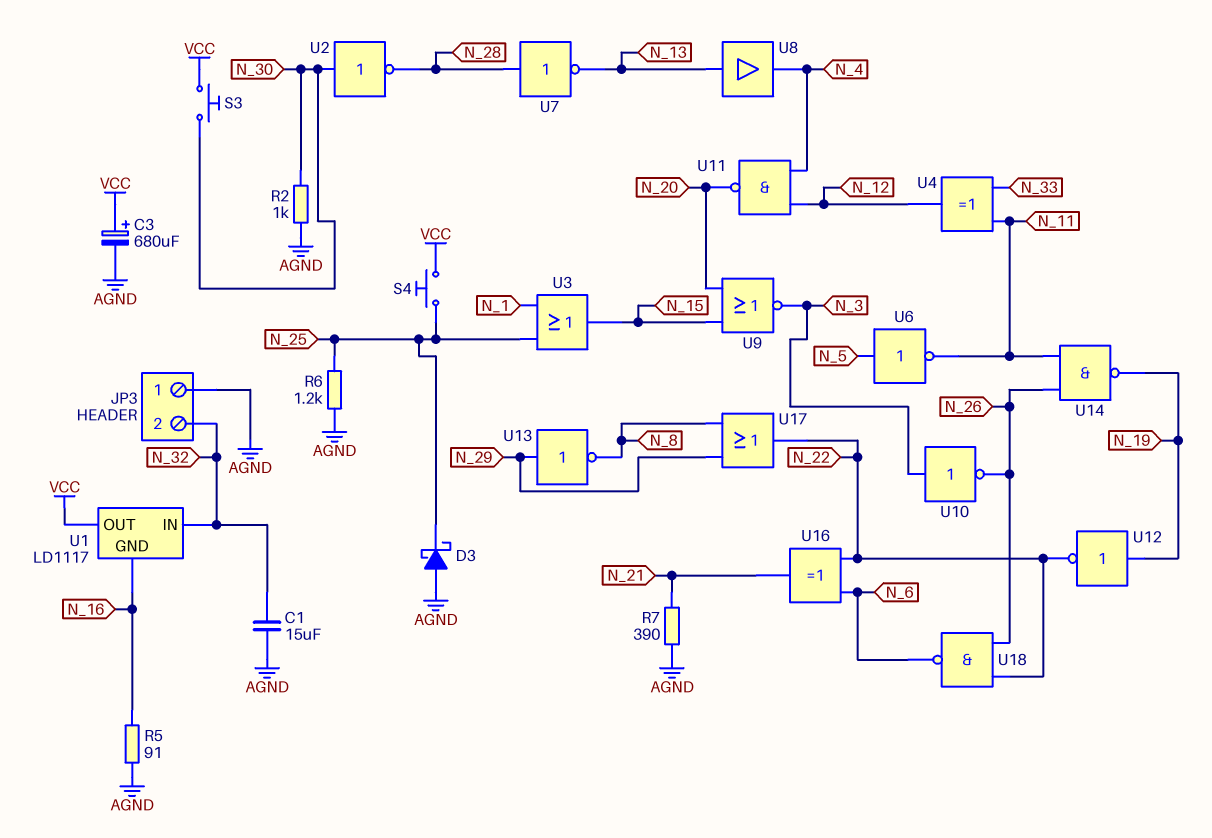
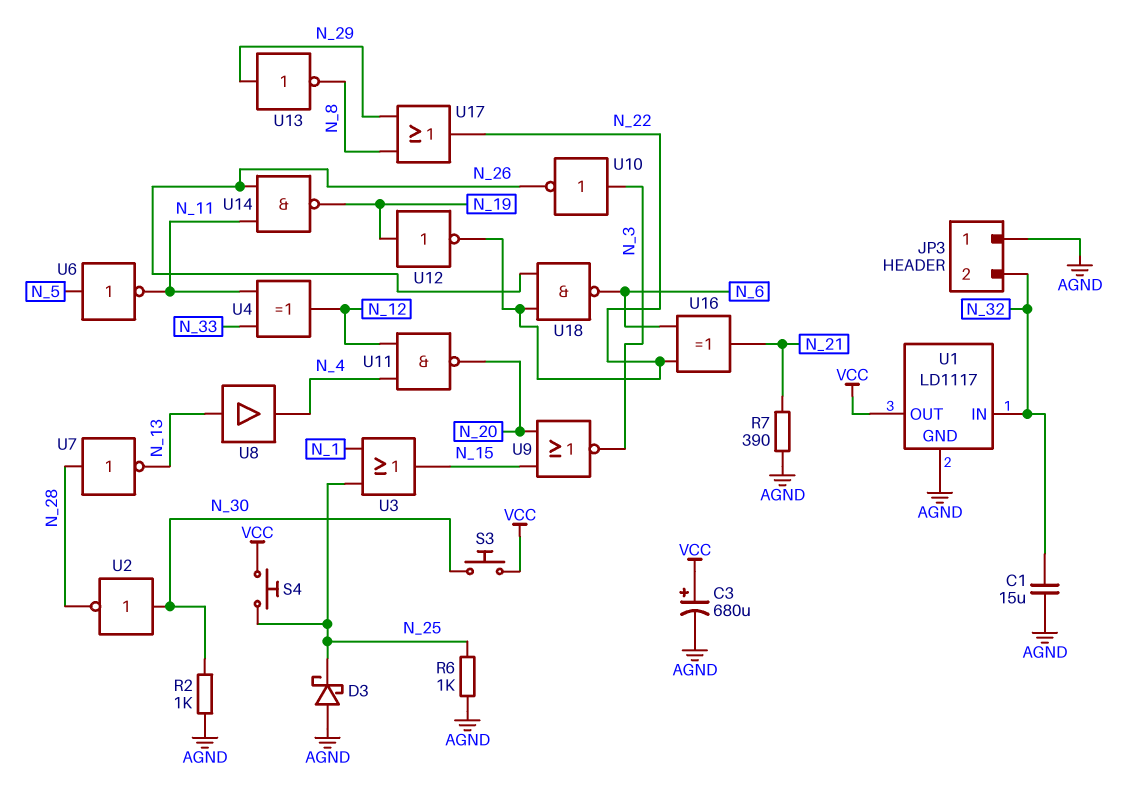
R5: 91 (AGND, N_16) -> none
R6: 1.2k (AGND, N_25) -> 1k (AGND, N_25)
U1 pin GND: N_16 -> AGND

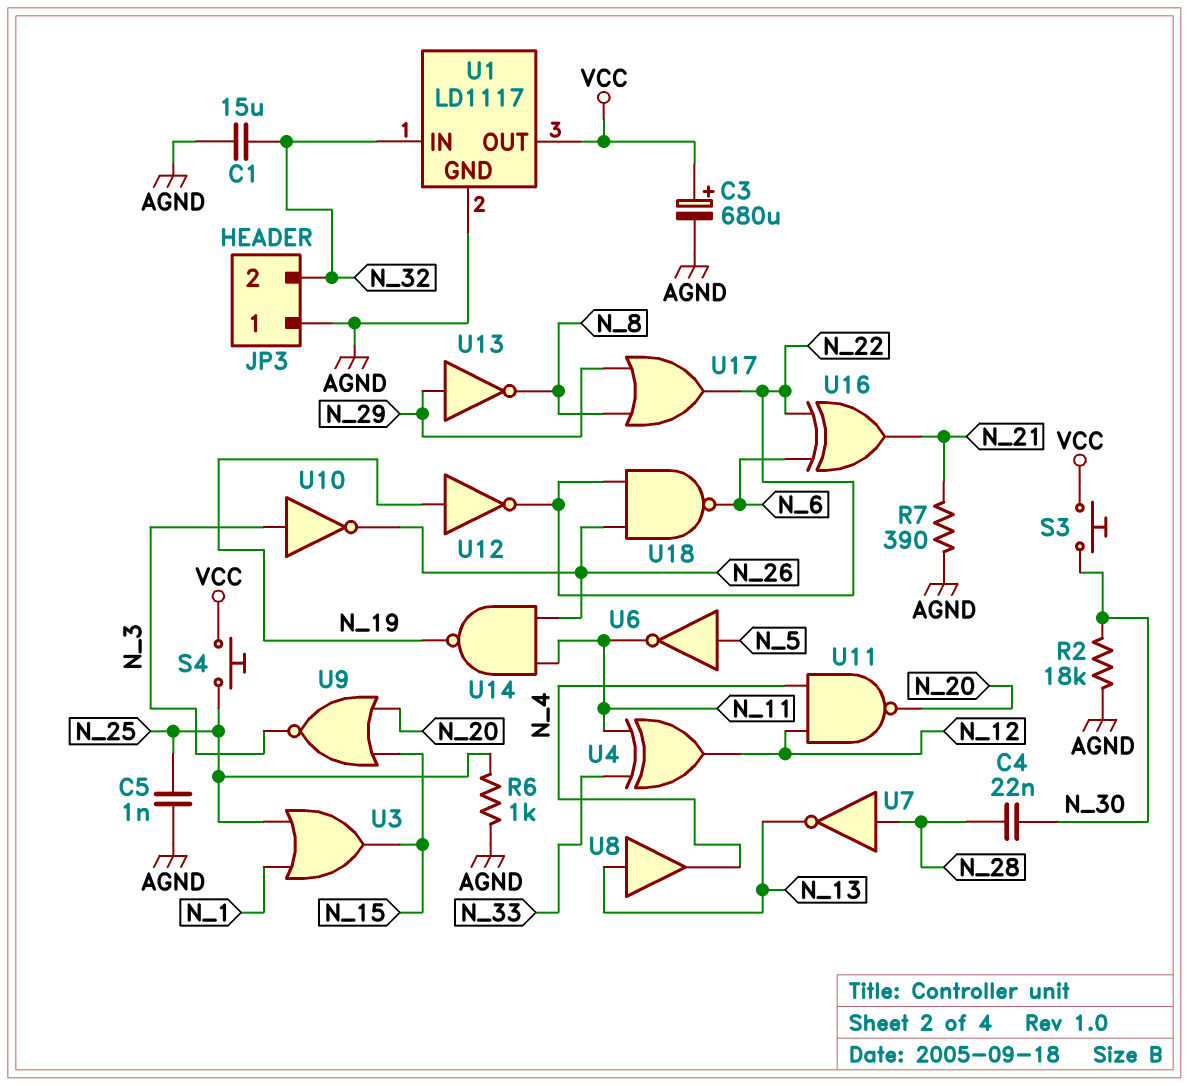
C4: none -> 22nF (N_28, N_30)
C5: none -> 1nF (AGND, N_25)
D3: schottky (A AGND, K N_25) -> none
R2: 1k (AGND, N_30) -> 18k (AGND, N_30)
U2: NOT (in N_30, out N_28) -> none

